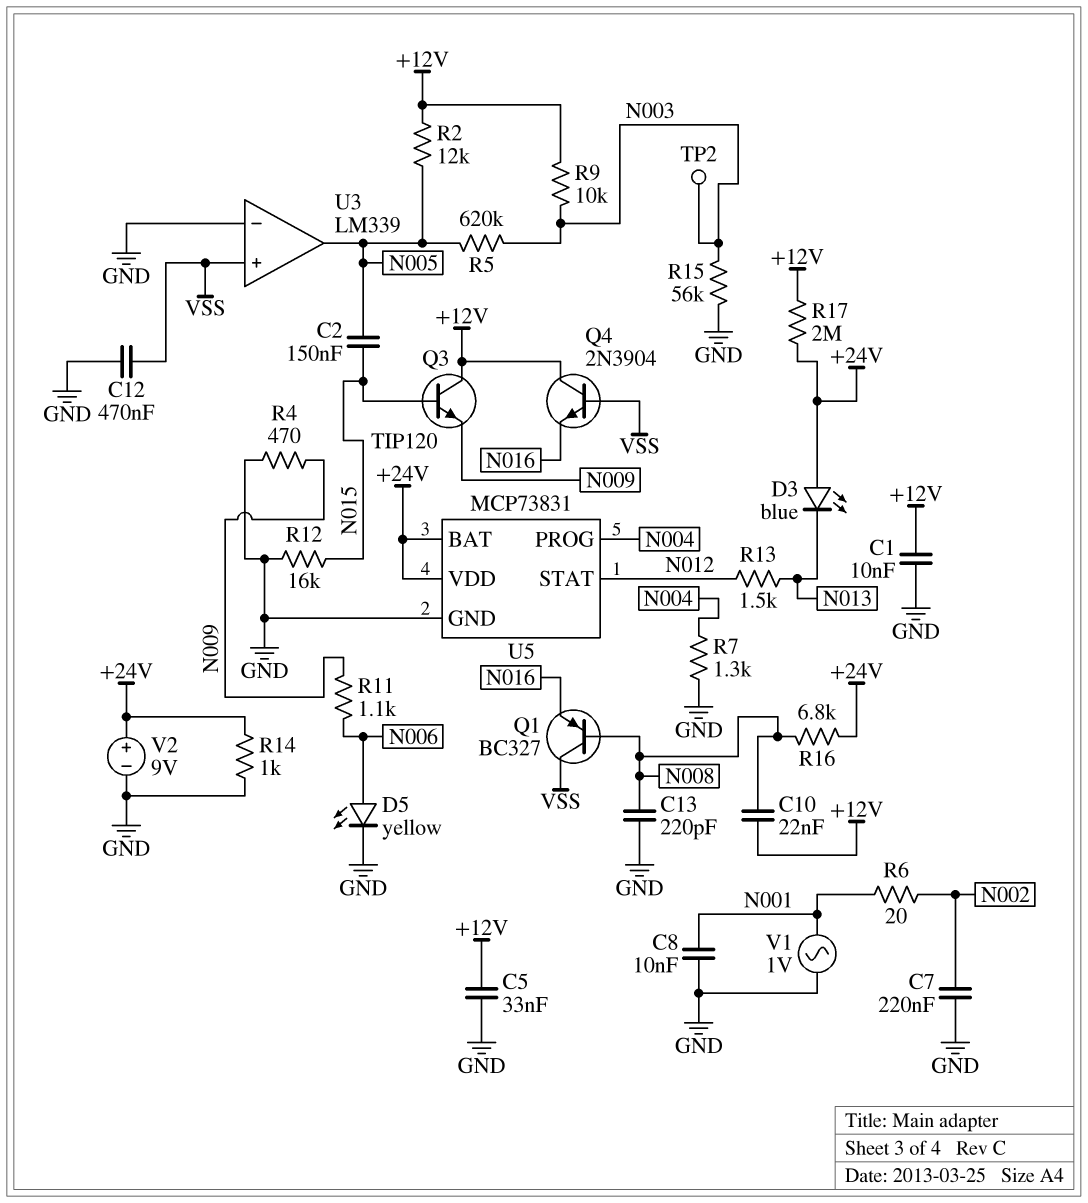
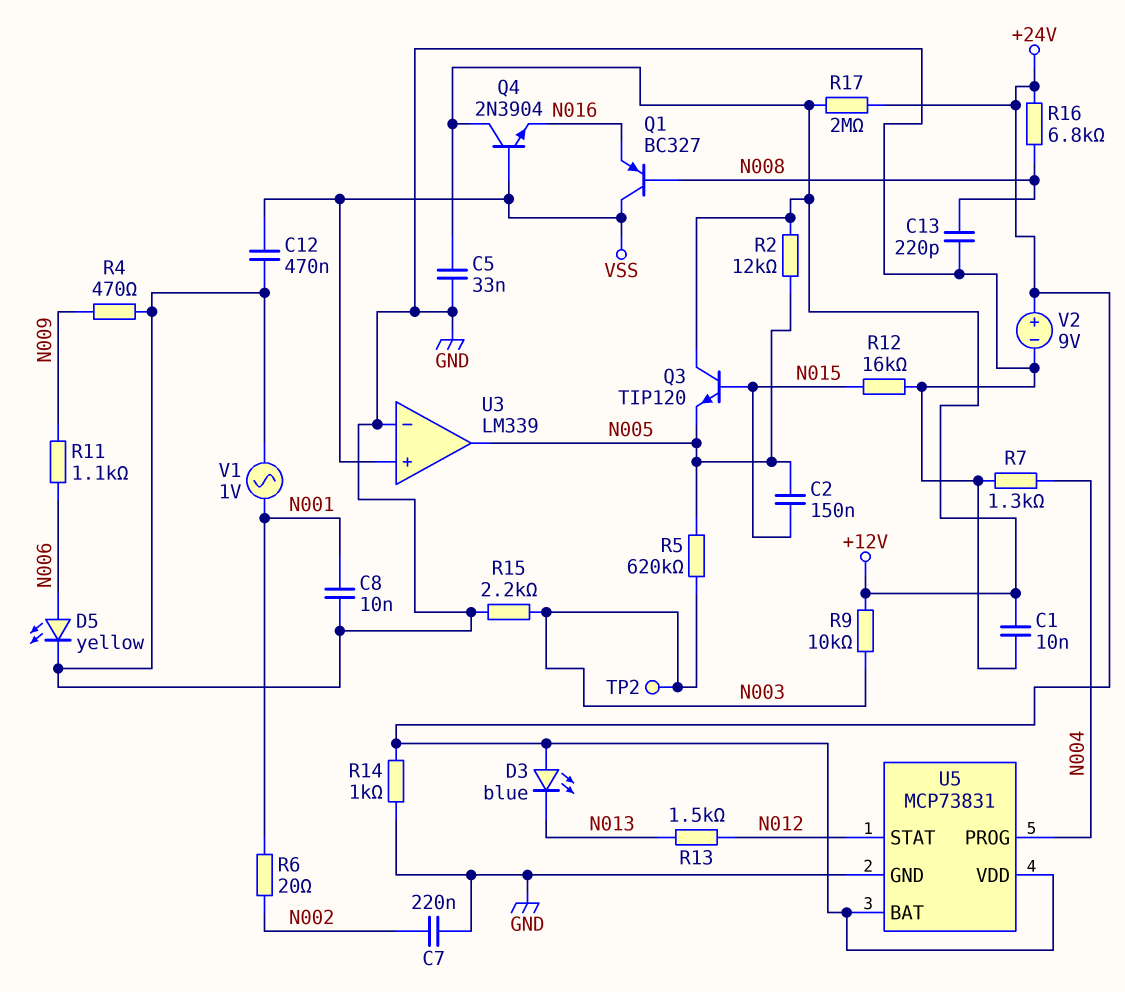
C10: 22nF (+12V, N008) -> none
Q3: NPN TIP120 (B N015, C +12V, E N009) -> NPN TIP120 (B N015, C +12V, E N005)
R15: 56k (GND, N003) -> 2.2k (GND, N003)

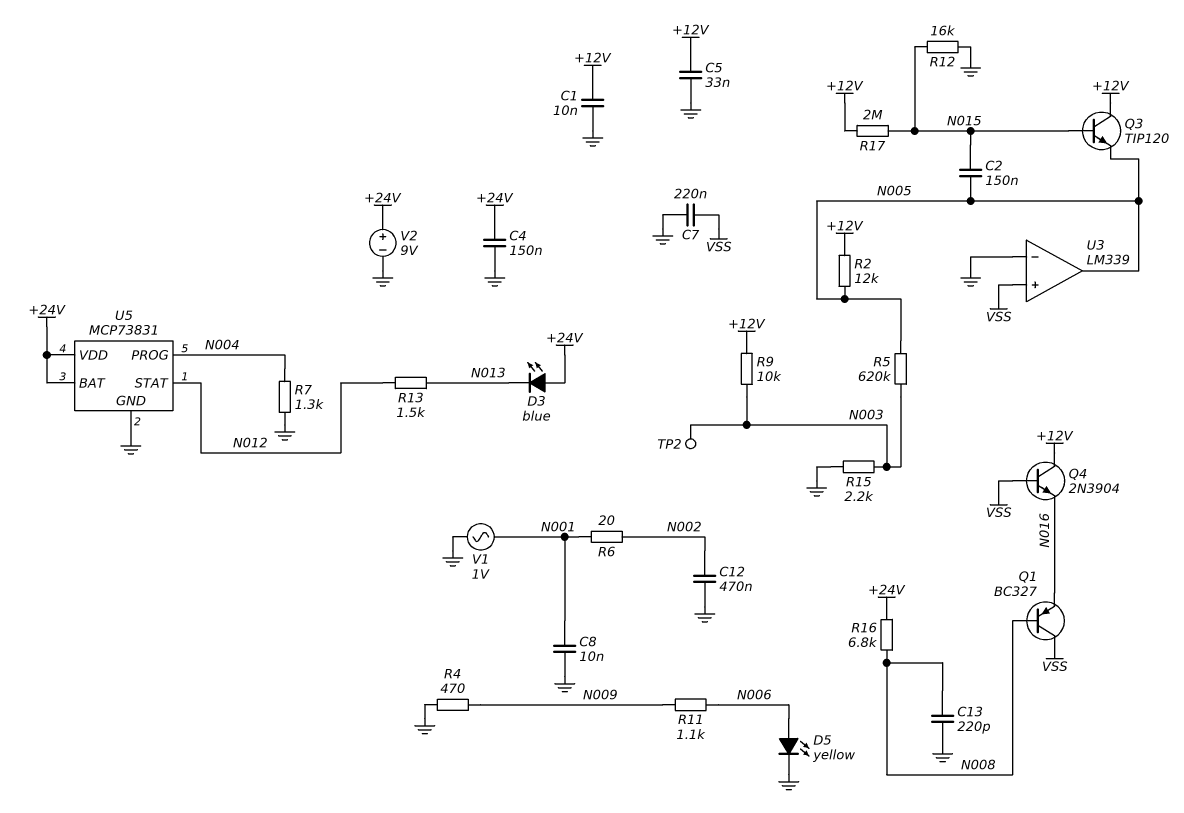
C4: none -> 150nF (+24V, GND)
C7: 220nF (GND, N002) -> 220nF (GND, VSS)
C12: 470nF (GND, VSS) -> 470nF (GND, N002)
R14: 1k (+24V, GND) -> none
R17: 2M (+12V, +24V) -> 2M (+12V, N015)

